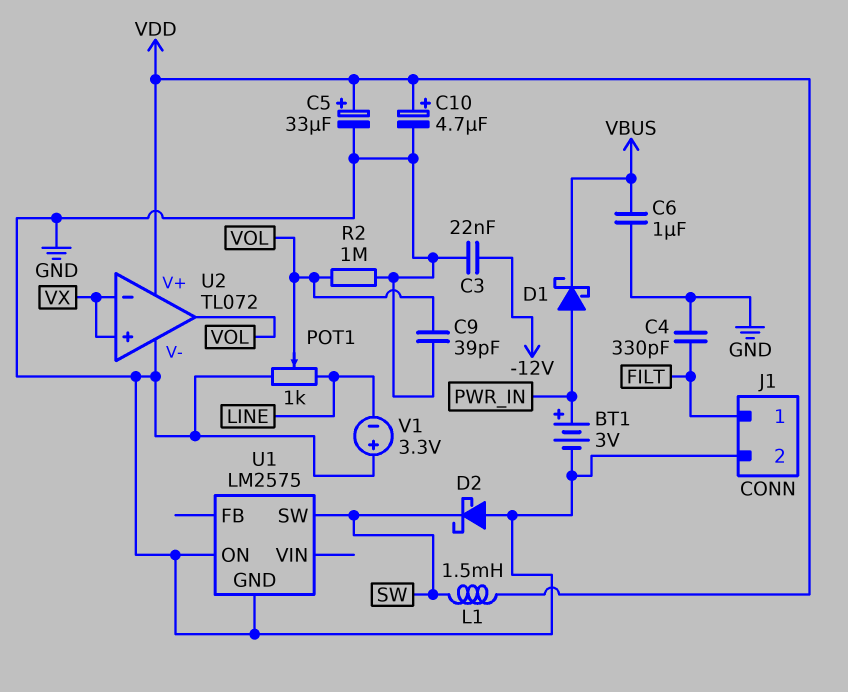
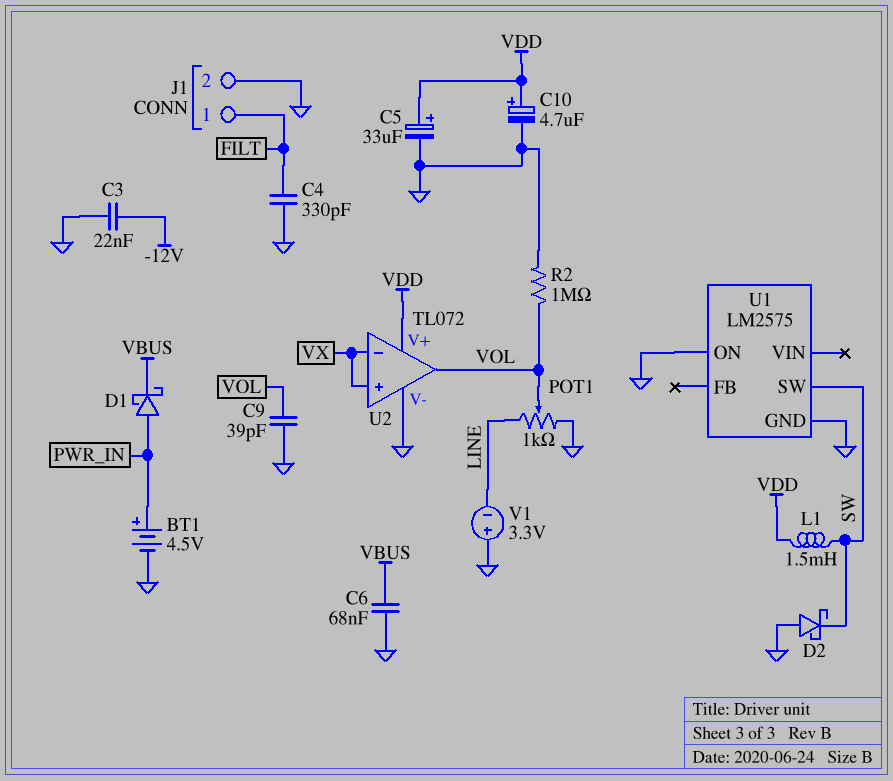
BT1: 3V (plus PWR_IN, minus GND) -> 4.5V (plus PWR_IN, minus GND)
C6: 1uF (GND, VBUS) -> 68nF (GND, VBUS)

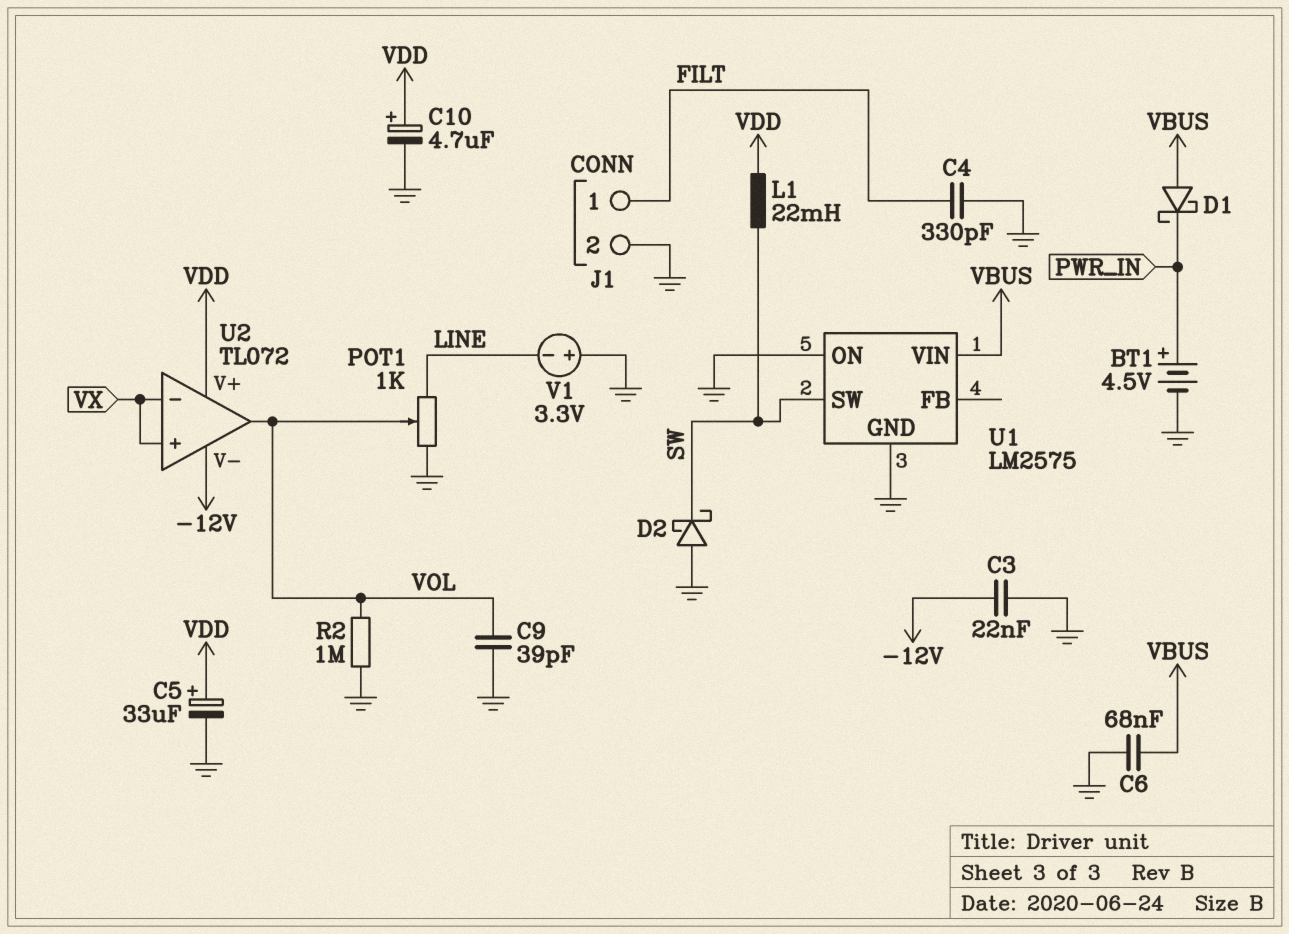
D1: schottky (A PWR_IN, K VBUS) -> schottky (A VBUS, K PWR_IN)
L1: 1.5mH (SW, VDD) -> 22mH (SW, VDD)
U1 pin VIN: none -> VBUS
U2 pin V-: GND -> -12V

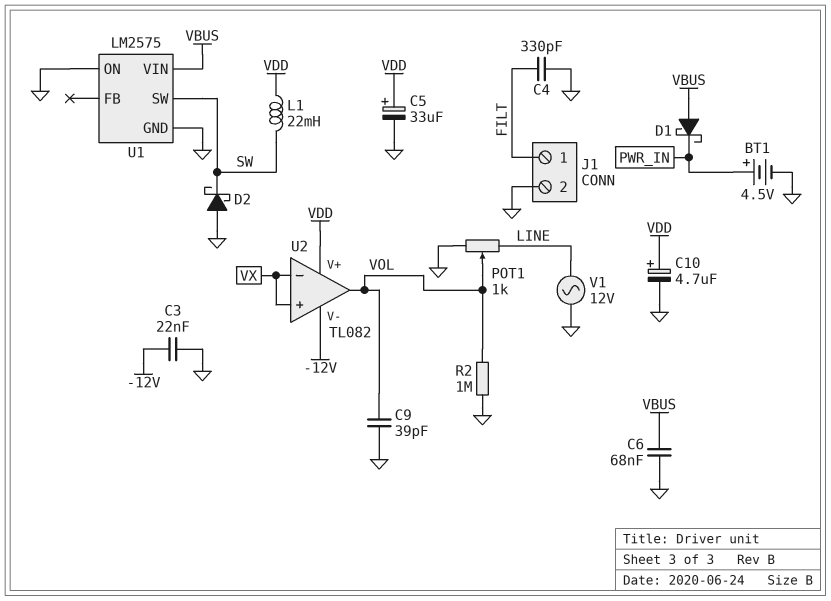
U2: TL072 -> TL082
V1: 3.3V (plus GND, minus LINE) -> AC 12V (GND, LINE)

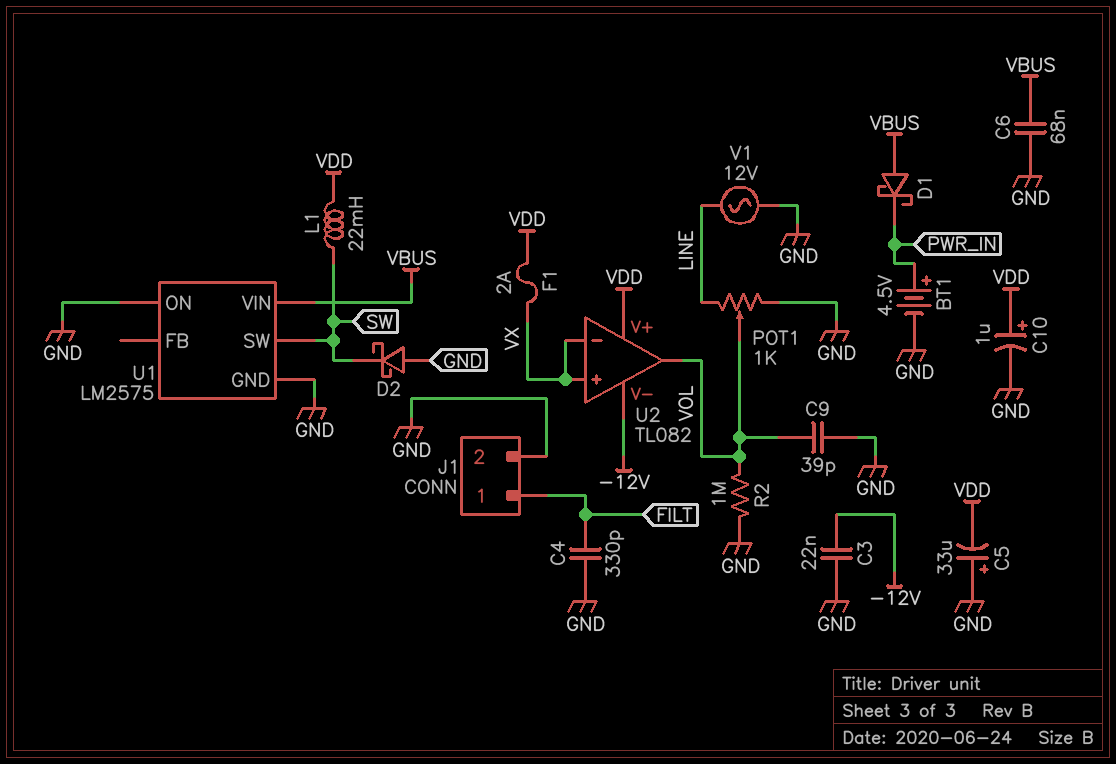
C5: 33uF (plus VDD, minus GND) -> 33uF (plus GND, minus VDD)
C10: 4.7uF (plus VDD, minus GND) -> 1uF (plus VDD, minus GND)
F1: none -> 2A (VDD, VX)

